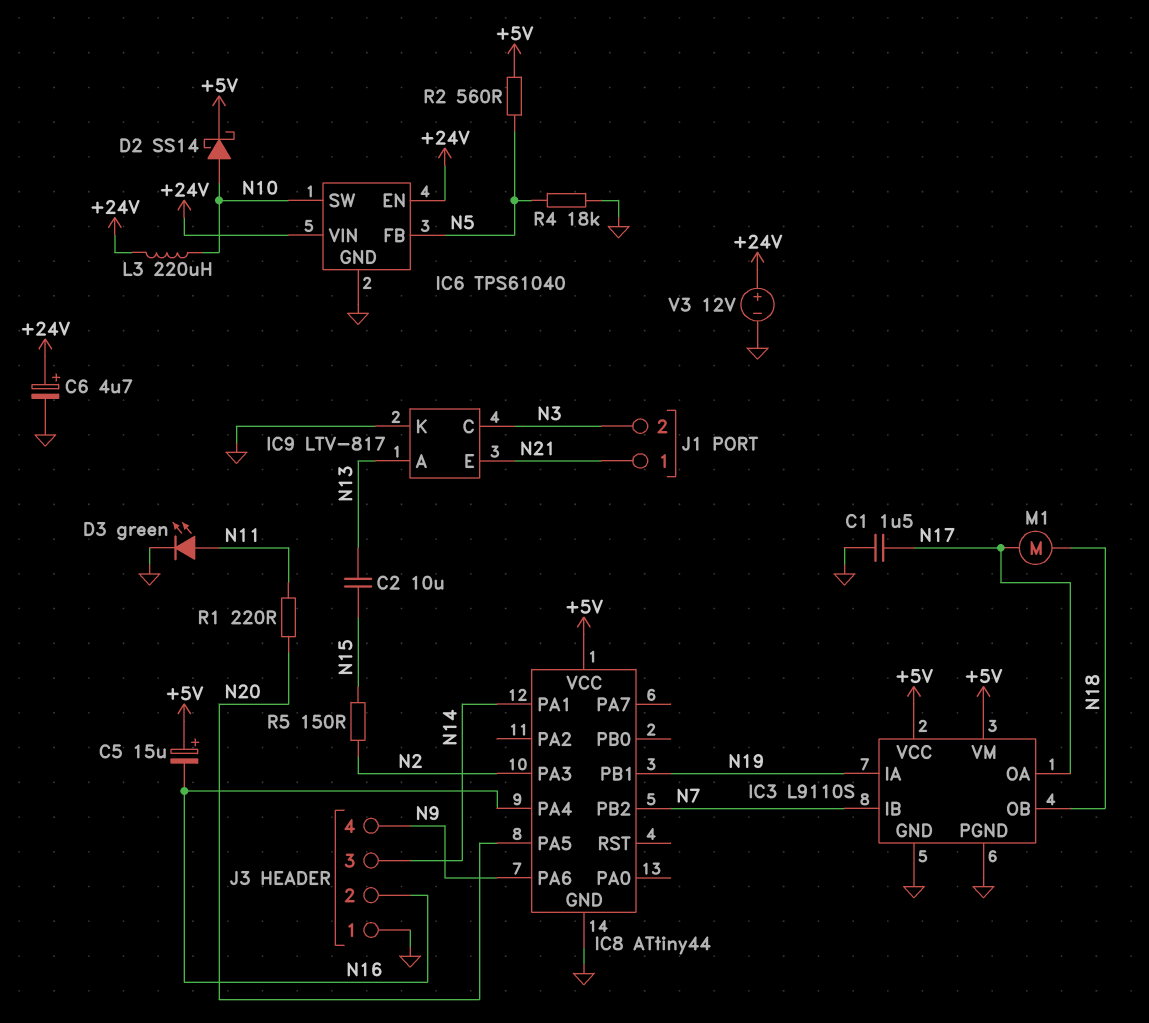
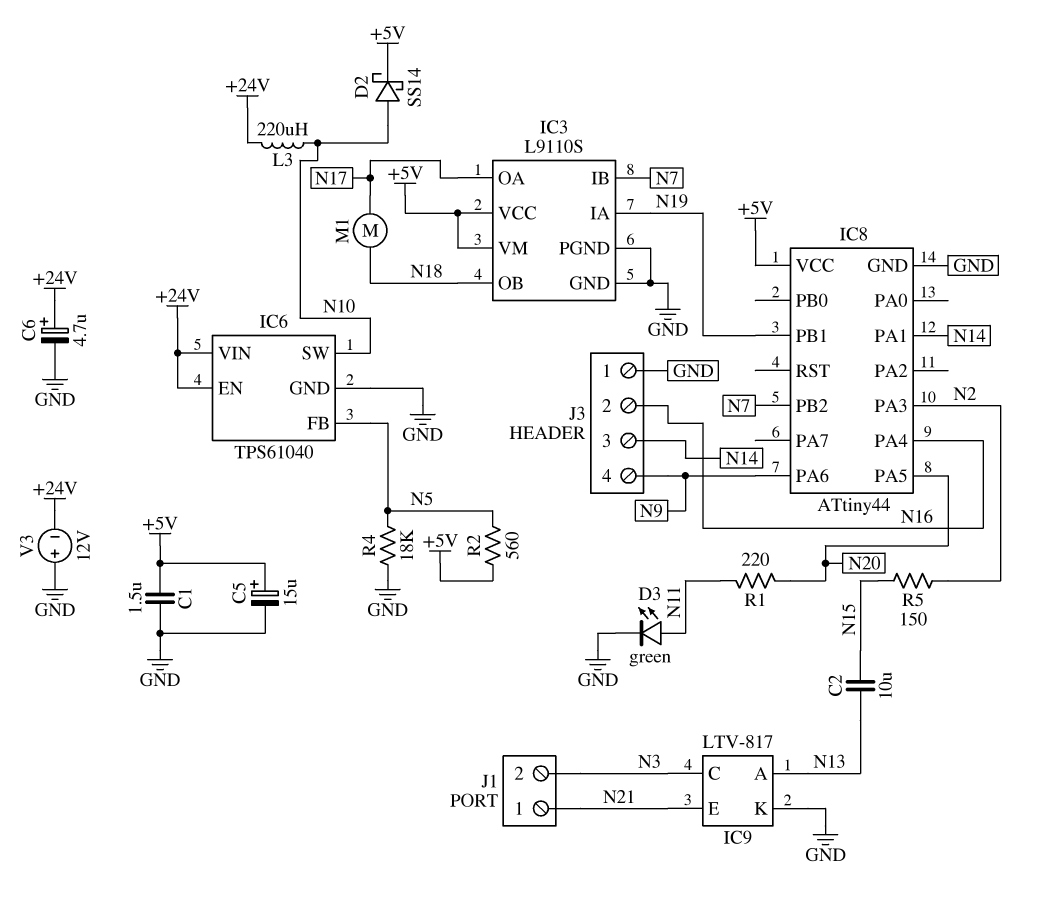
C1: 1.5uF (GND, N17) -> 1.5uF (+5V, GND)
C5: 15uF (plus +5V, minus N16) -> 15uF (plus +5V, minus GND)
V3: 12V (plus +24V, minus GND) -> 12V (plus GND, minus +24V)

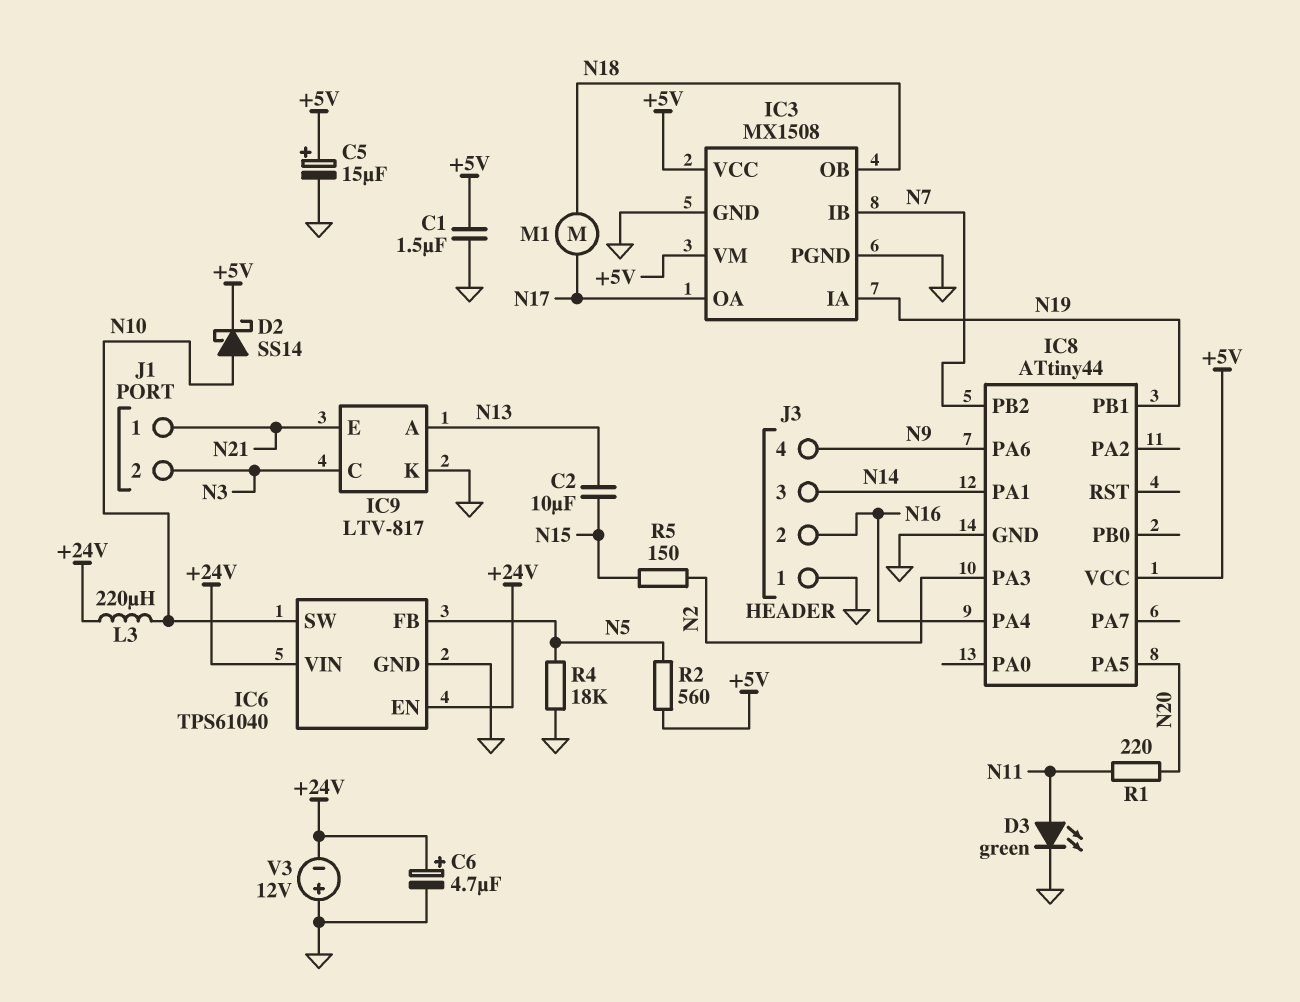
IC3: L9110S -> MX1508

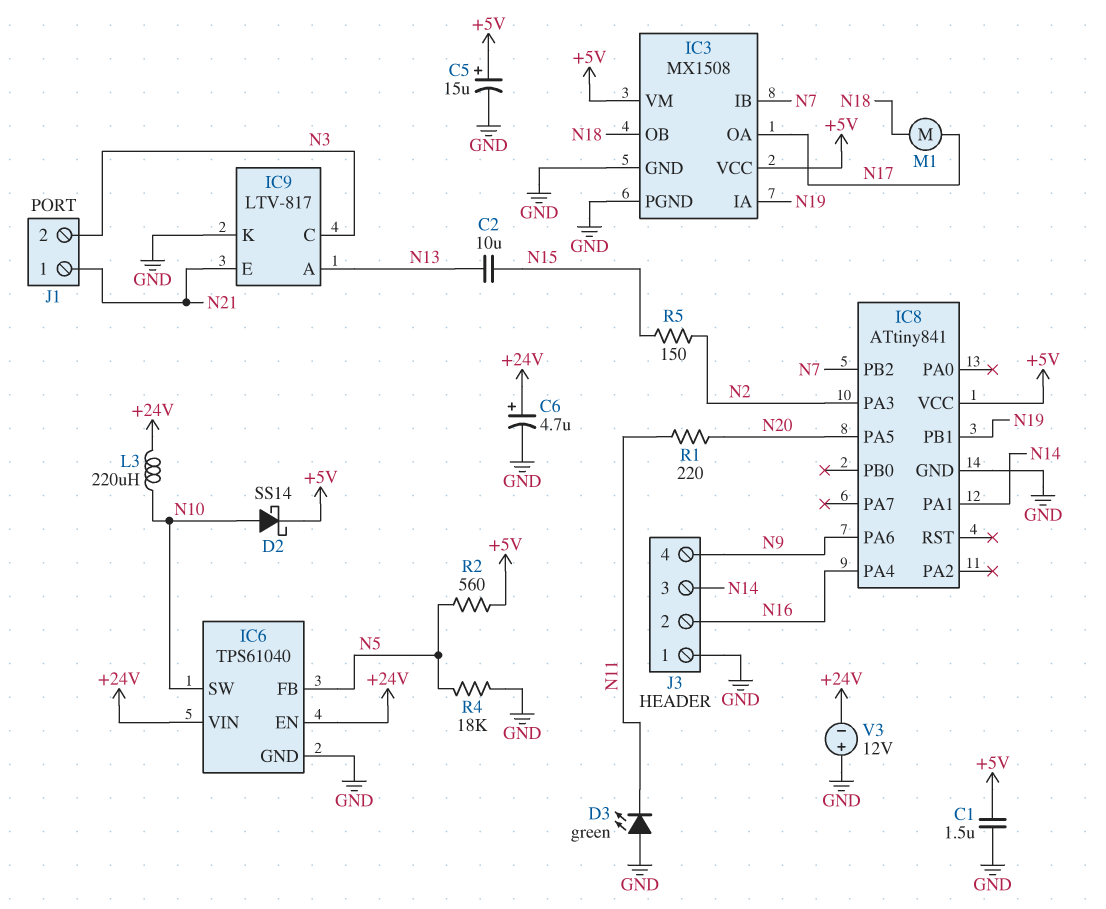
D3: LED green (A N11, K GND) -> LED green (A GND, K N11)
IC8: ATtiny44 -> ATtiny841

